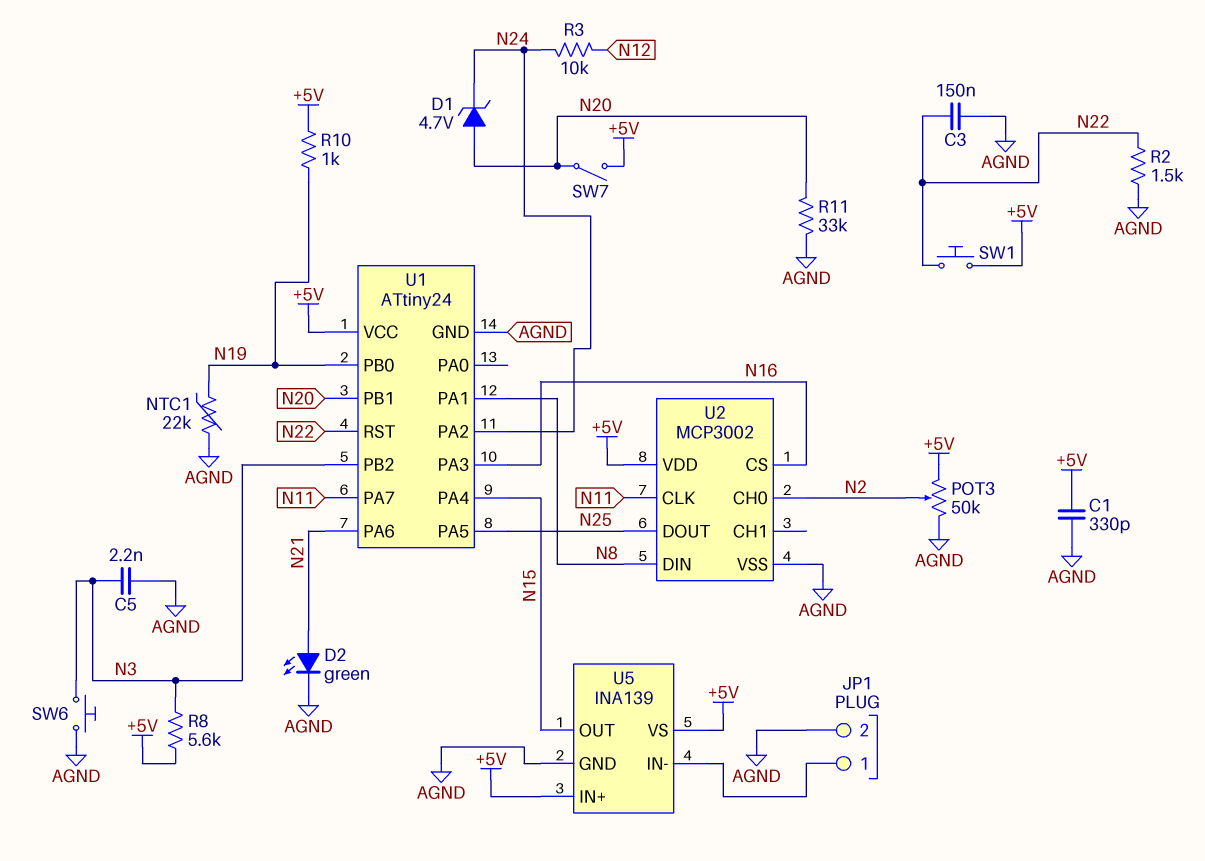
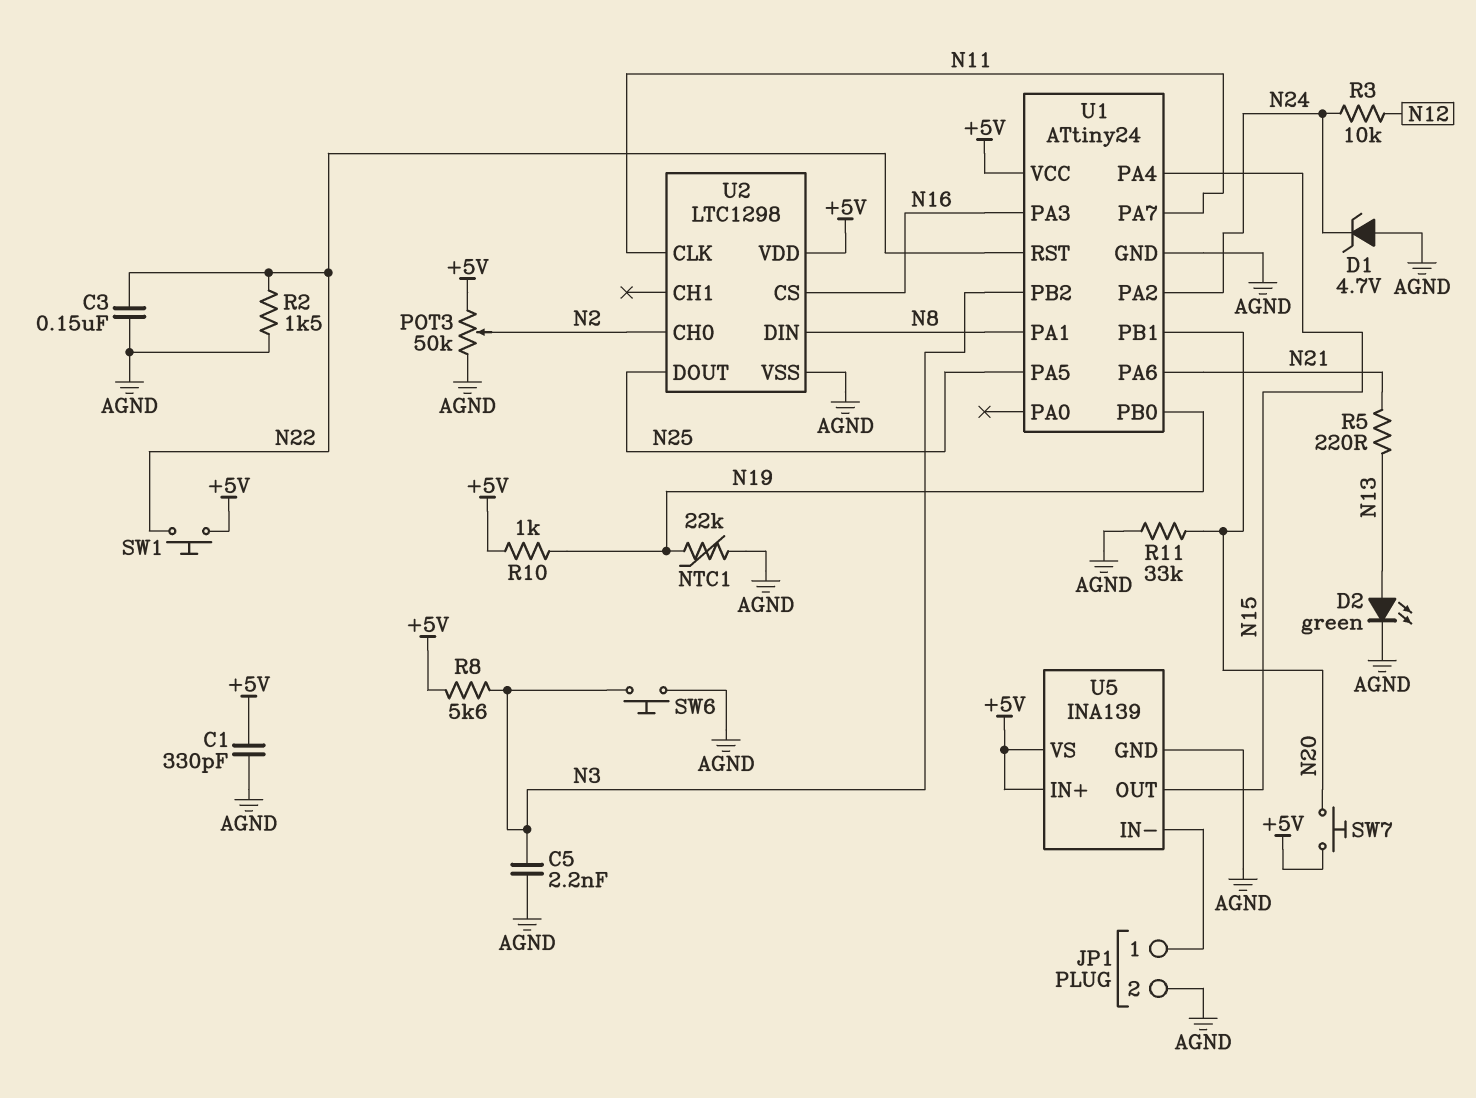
D1: zener 4.7V (A N20, K N24) -> zener 4.7V (A AGND, K N24)
D2: LED green (A N21, K AGND) -> LED green (A N13, K AGND)
R5: none -> 220 (N13, N21)
SW7: switch (+5V, N20) -> button (+5V, N20)
U2: MCP3002 -> LTC1298

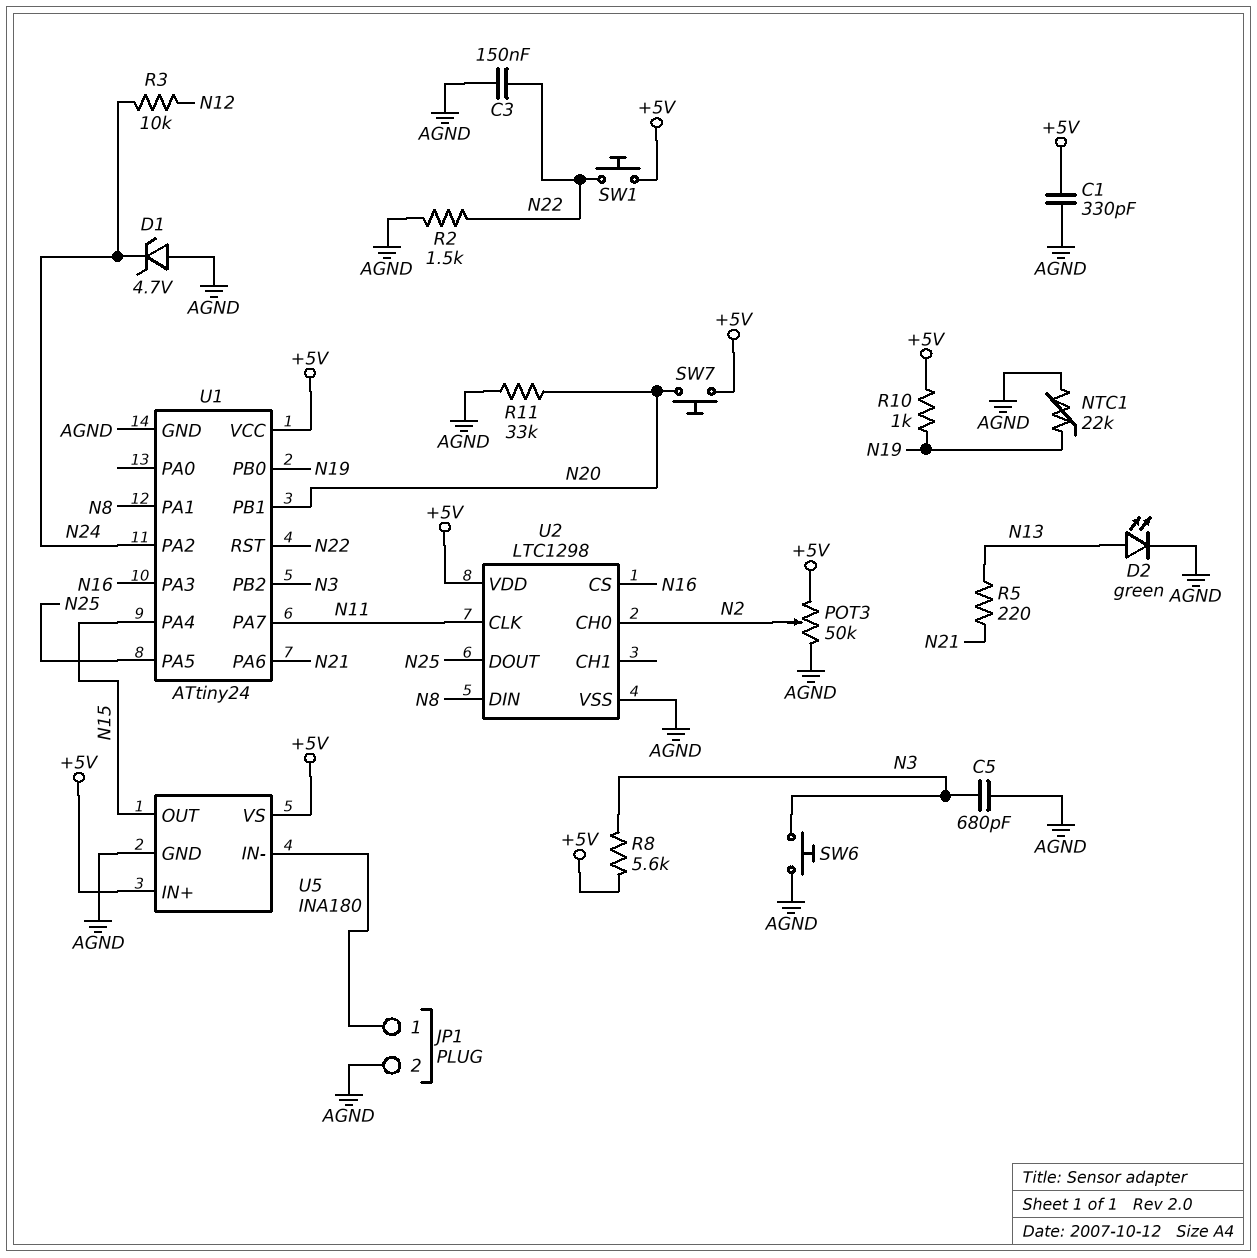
C5: 2.2nF (AGND, N3) -> 680pF (AGND, N3)
U5: INA139 -> INA180

